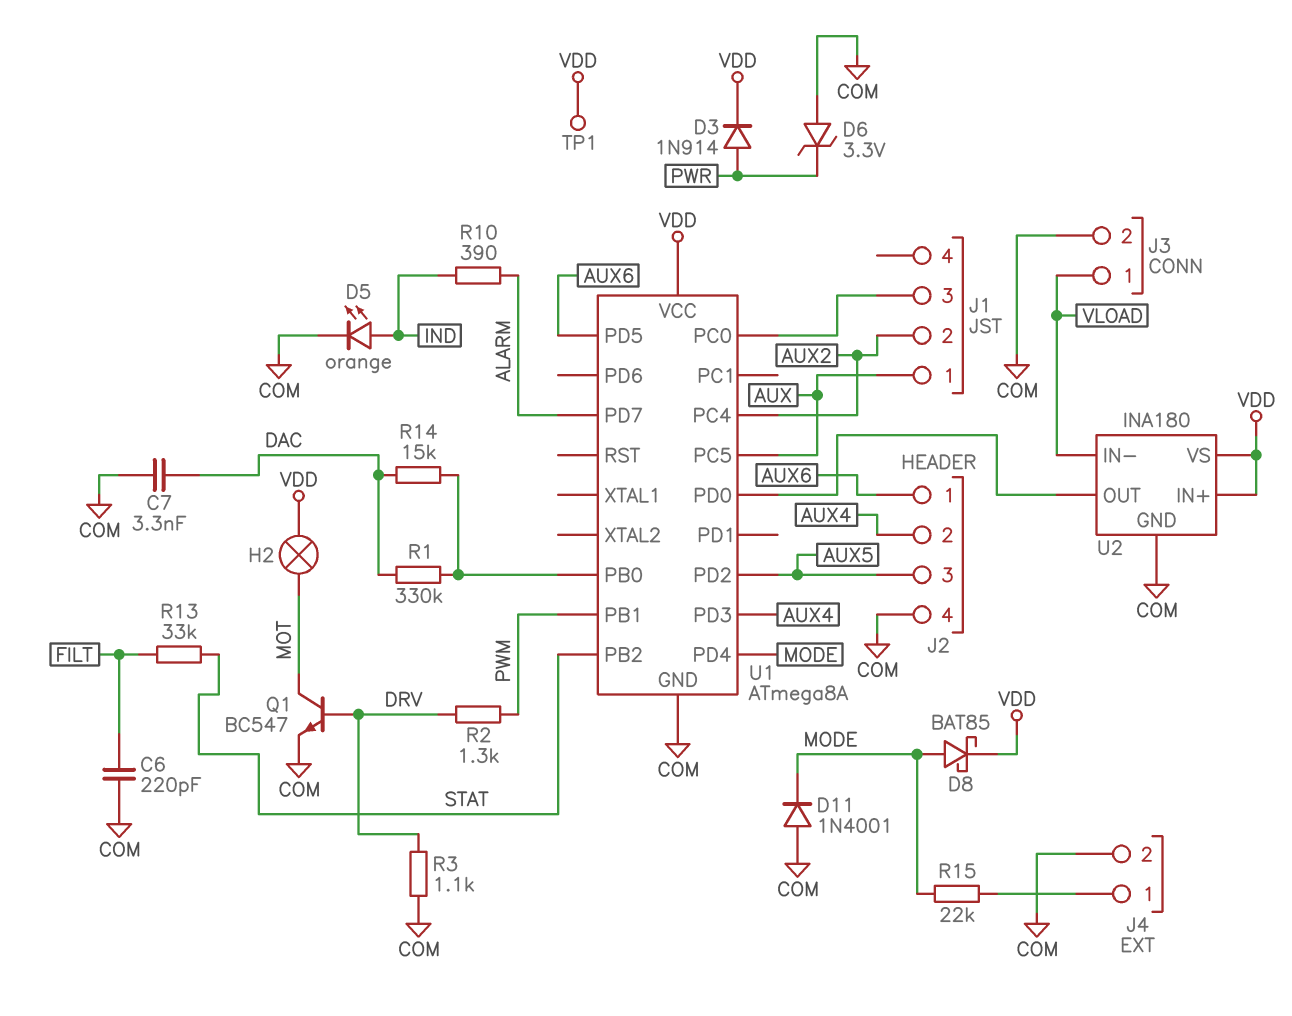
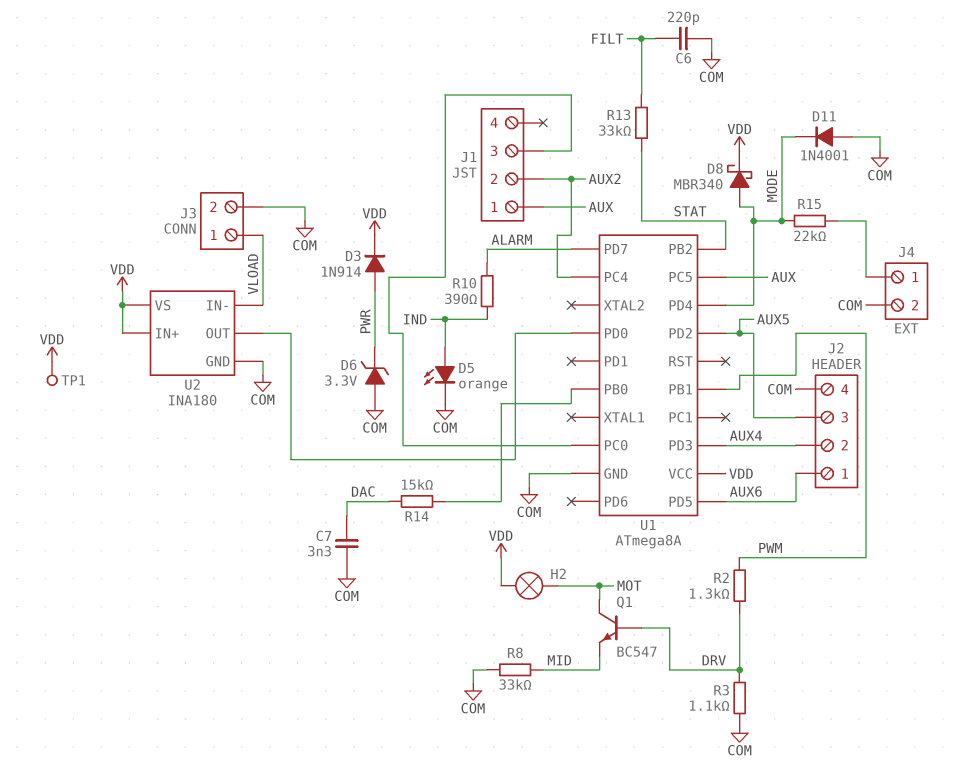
D8: schottky BAT85 (A MODE, K VDD) -> schottky MBR340 (A MODE, K VDD)
Q1: NPN BC547 (B DRV, C MOT, E COM) -> NPN BC547 (B DRV, C MOT, E MID)
R1: 330k (DAC, U1/PB0) -> none
R8: none -> 33k (COM, MID)

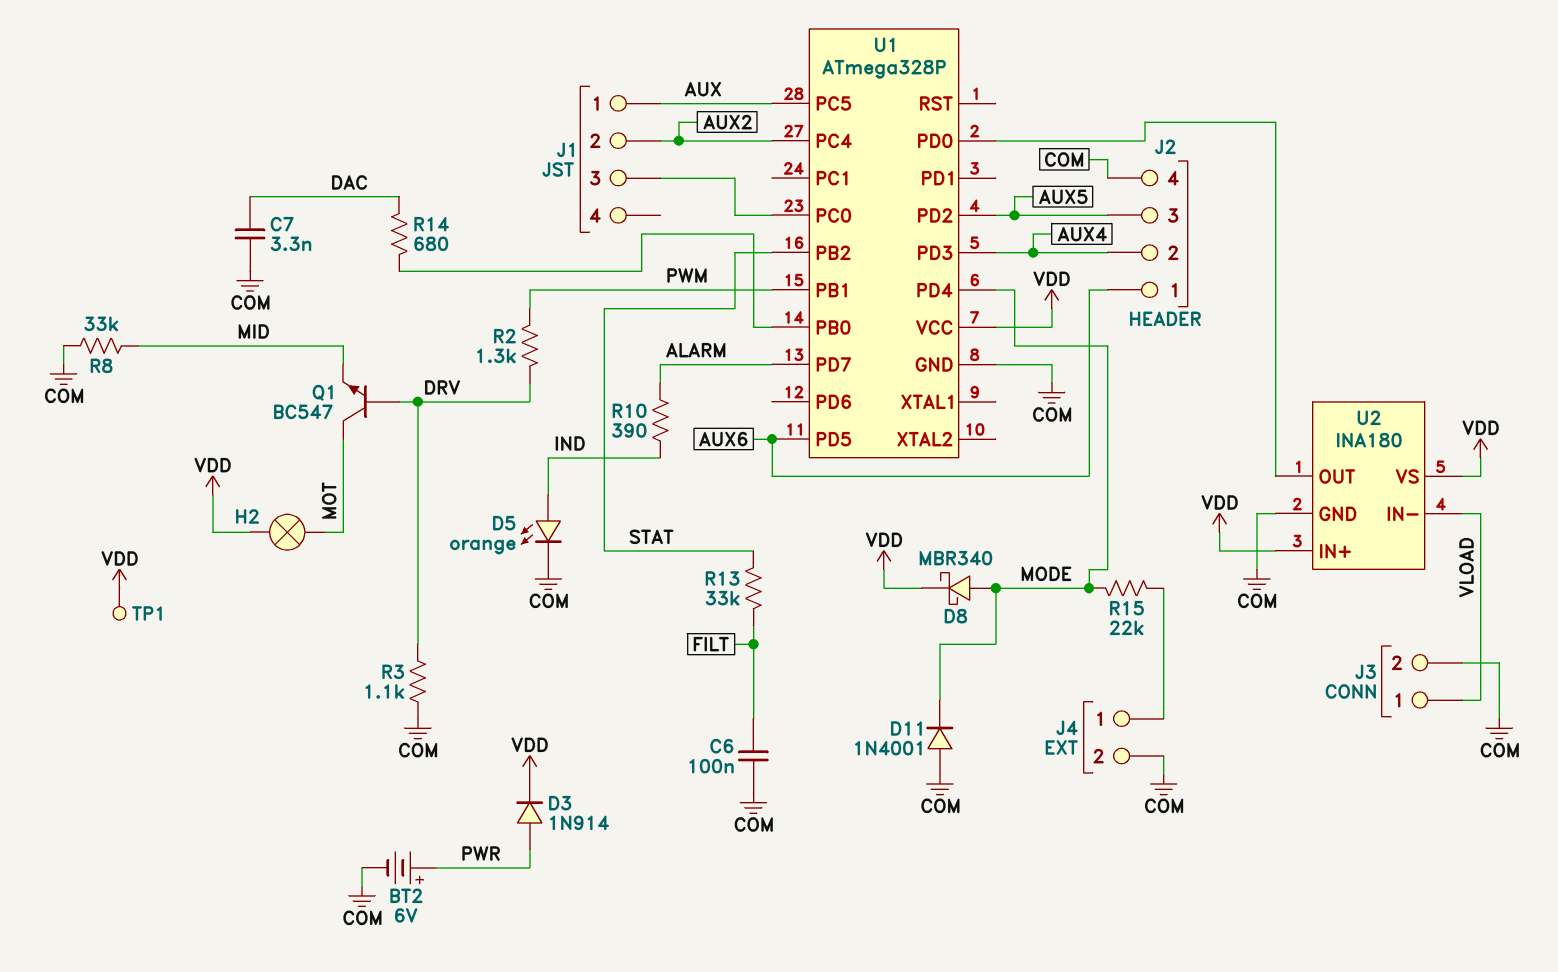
BT2: none -> 6V (plus PWR, minus COM)
C6: 220pF (COM, FILT) -> 100nF (COM, FILT)
D6: zener 3.3V (A COM, K PWR) -> none
R14: 15k (DAC, U1/PB0) -> 680 (DAC, U1/PB0)
U1: ATmega8A -> ATmega328P

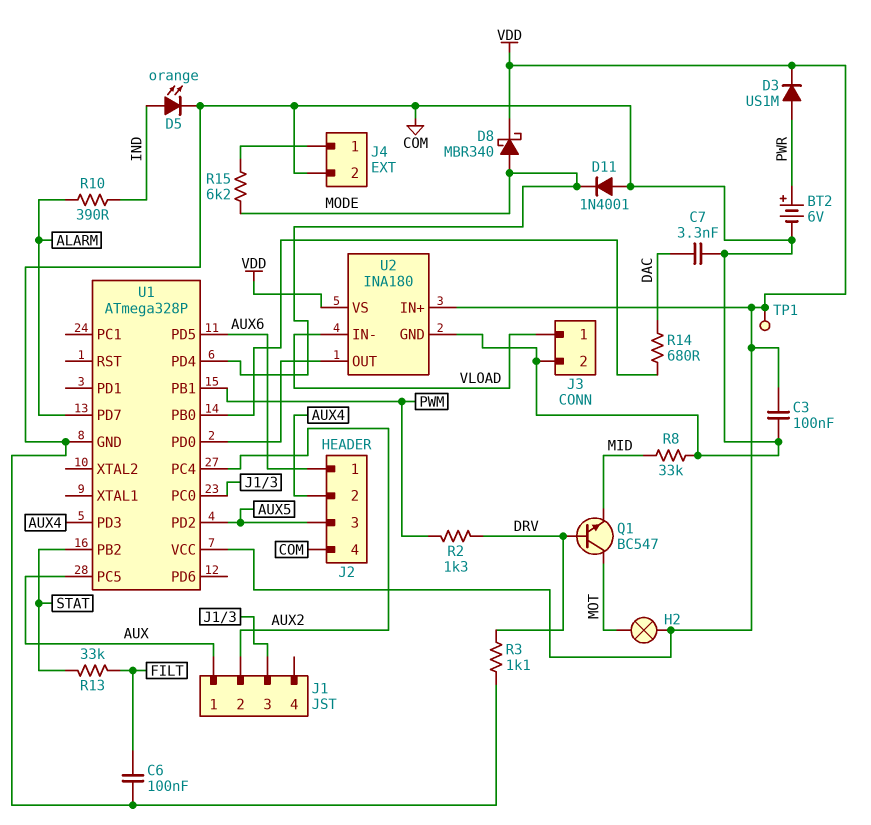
C3: none -> 100nF (COM, VDD)
D3: diode 1N914 (A PWR, K VDD) -> diode US1M (A PWR, K VDD)
R15: 22k (J4/1, MODE) -> 6.2k (J4/1, MODE)

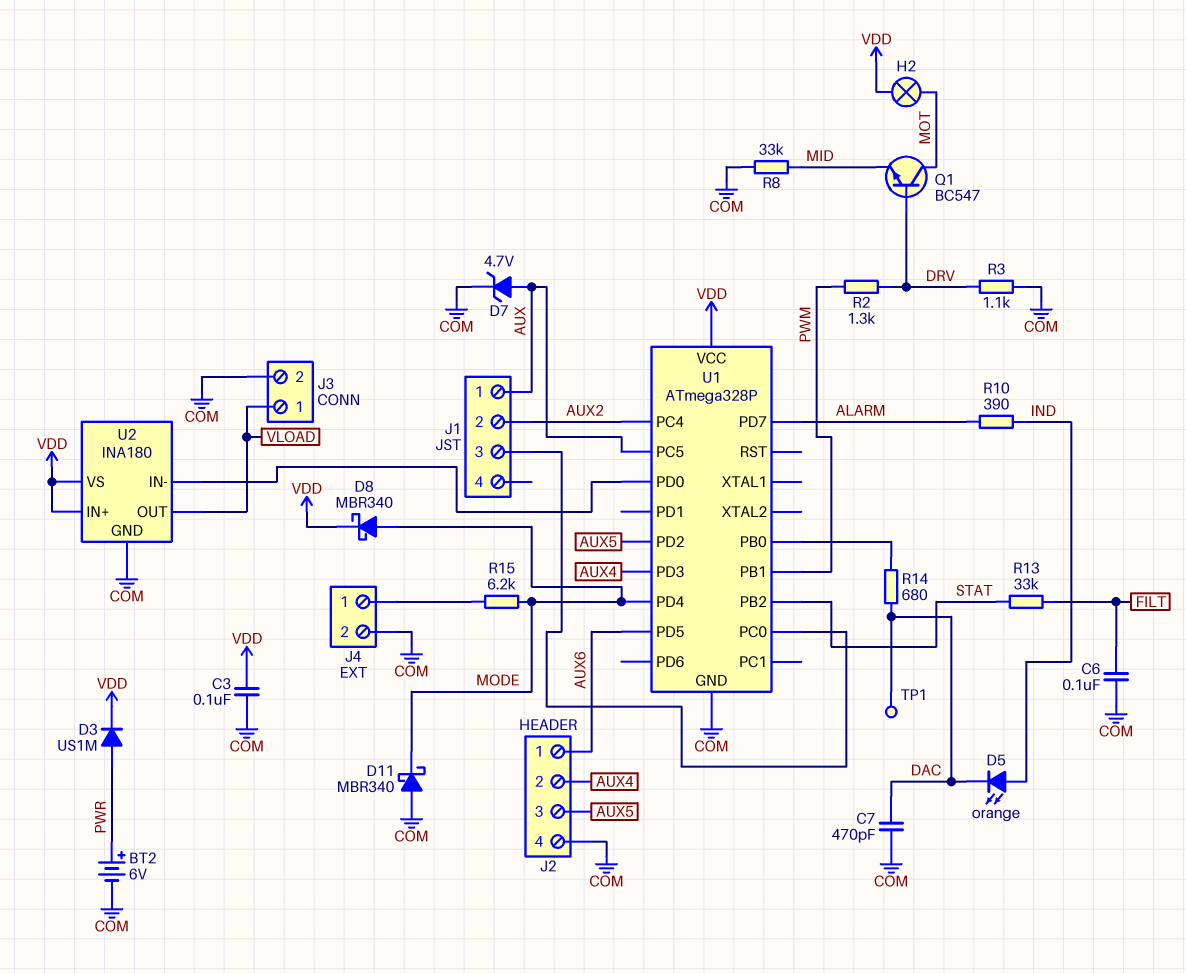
C7: 3.3nF (COM, DAC) -> 470pF (COM, DAC)
D5: LED orange (A IND, K COM) -> LED orange (A IND, K DAC)
D7: none -> zener 4.7V (A AUX, K COM)
D11: diode 1N4001 (A COM, K MODE) -> schottky MBR340 (A COM, K MODE)
TP1: test point (VDD) -> test point (DAC)
U2 pin IN-: VLOAD -> U1/PD0
U2 pin OUT: U1/PD0 -> VLOAD

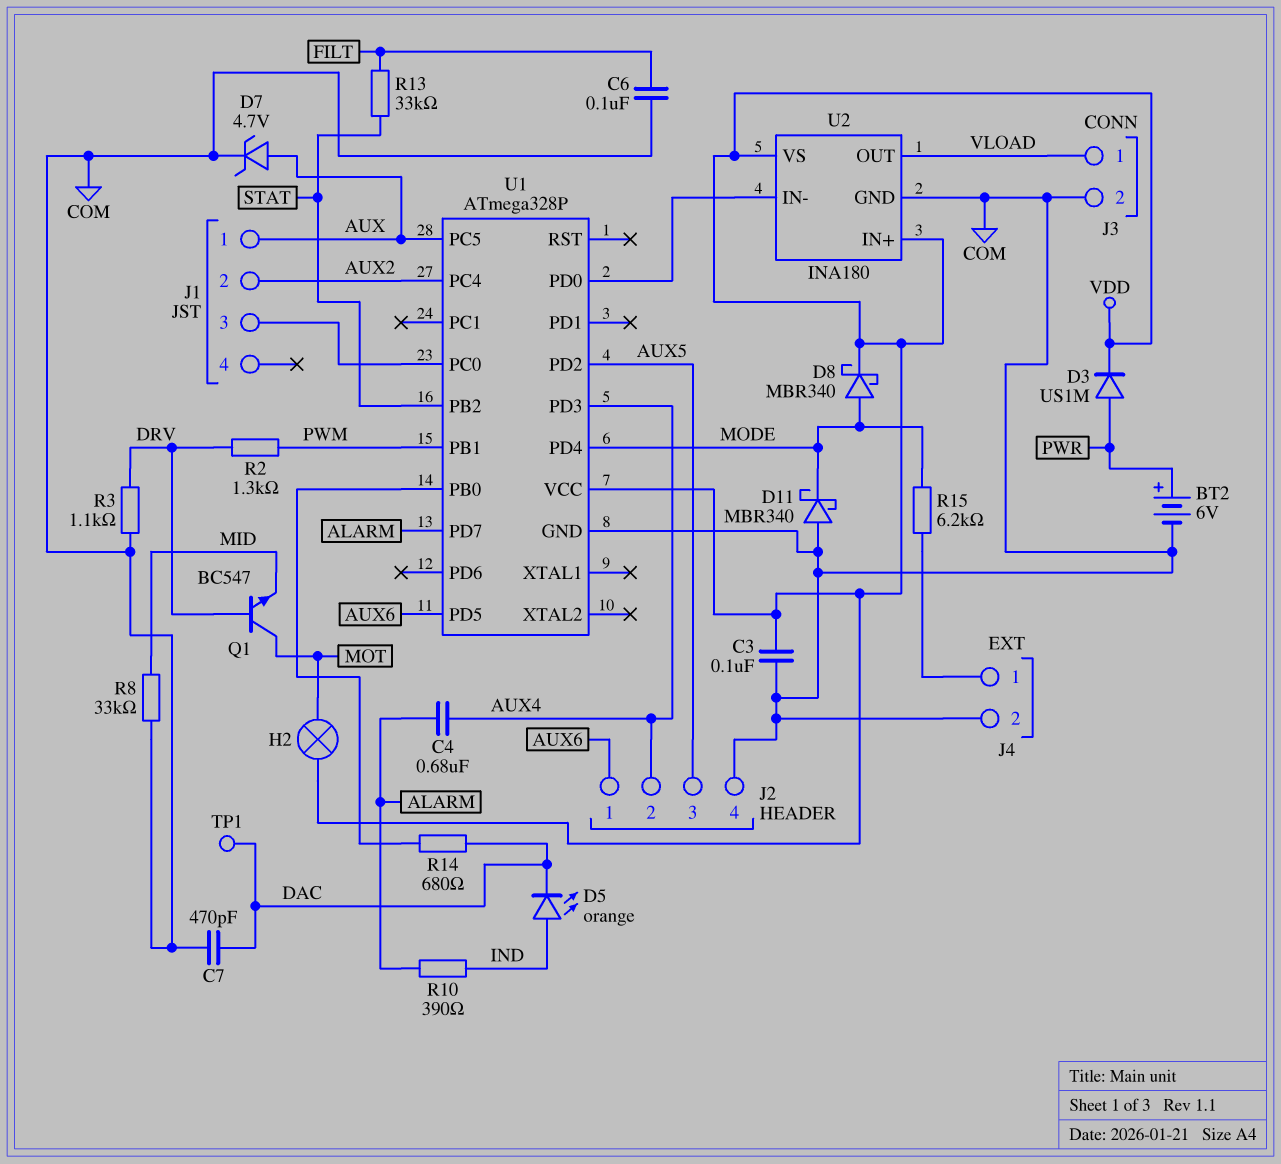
C4: none -> 680nF (ALARM, AUX4)

